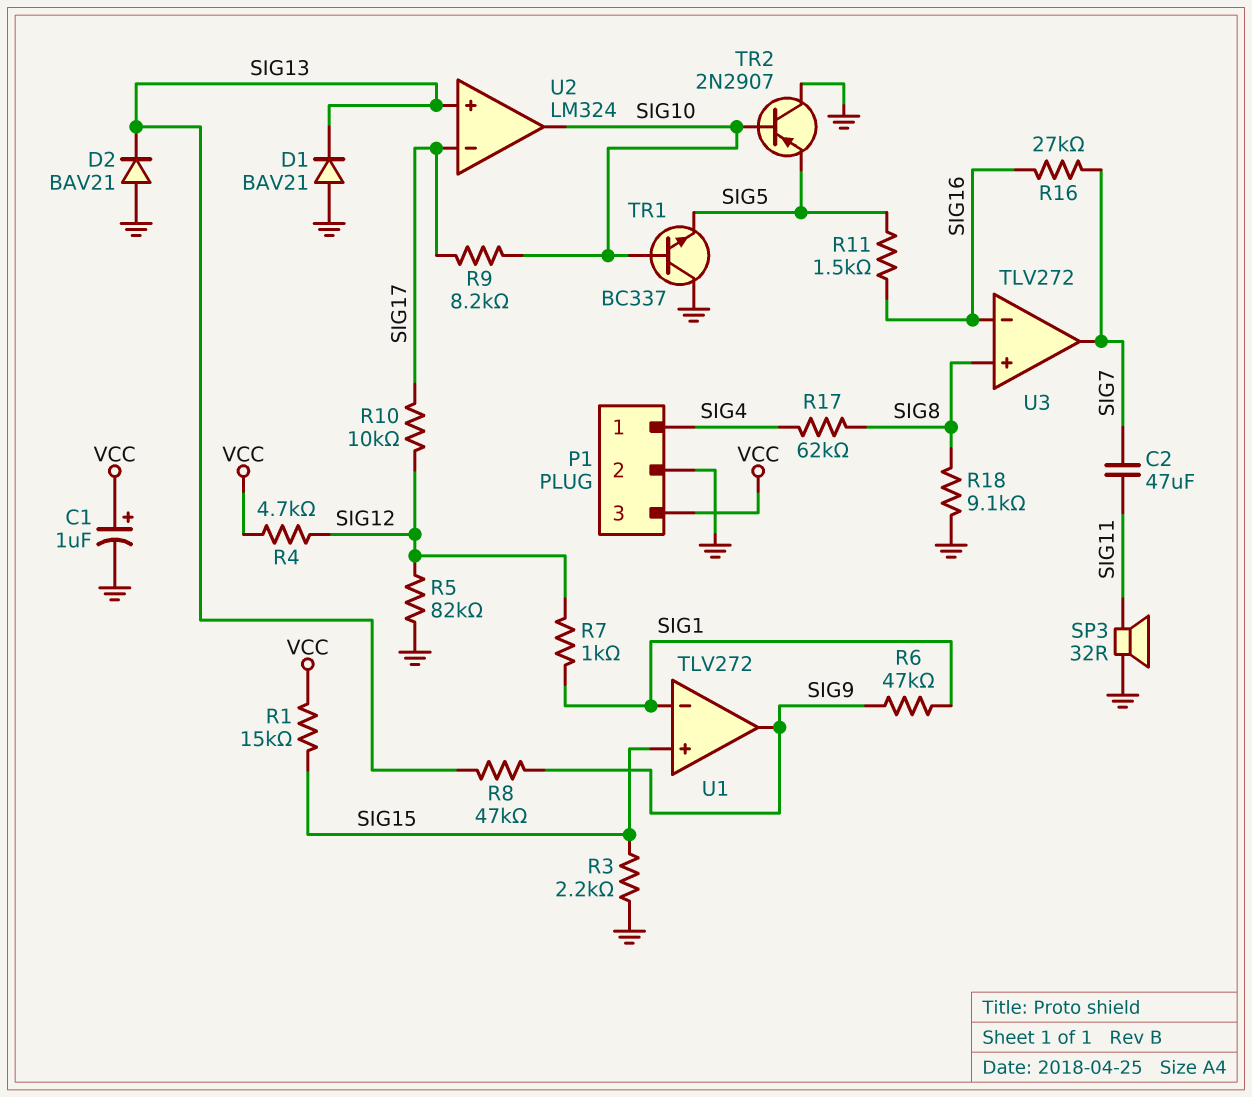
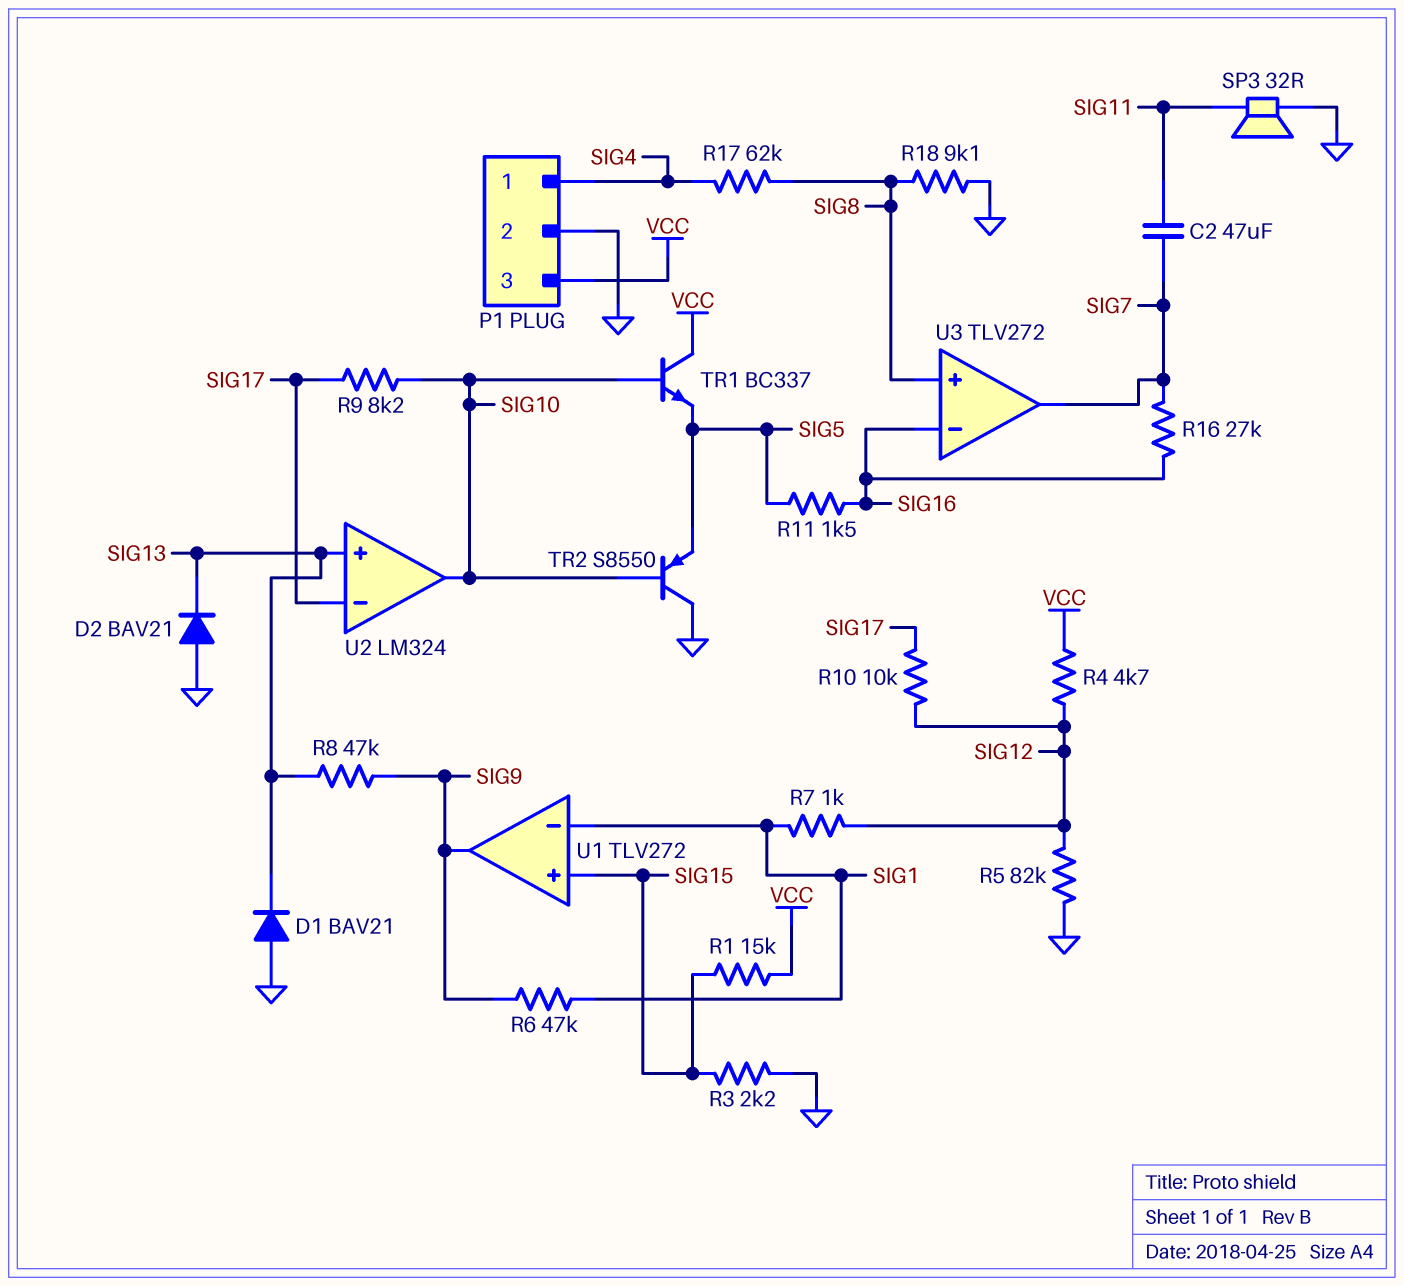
C1: 1uF (plus VCC, minus GND) -> none
TR1: NPN BC337 (B SIG10, C GND, E SIG5) -> NPN BC337 (B SIG10, C VCC, E SIG5)
TR2: PNP 2N2907 (B SIG10, C GND, E SIG5) -> PNP S8550 (B SIG10, C GND, E SIG5)

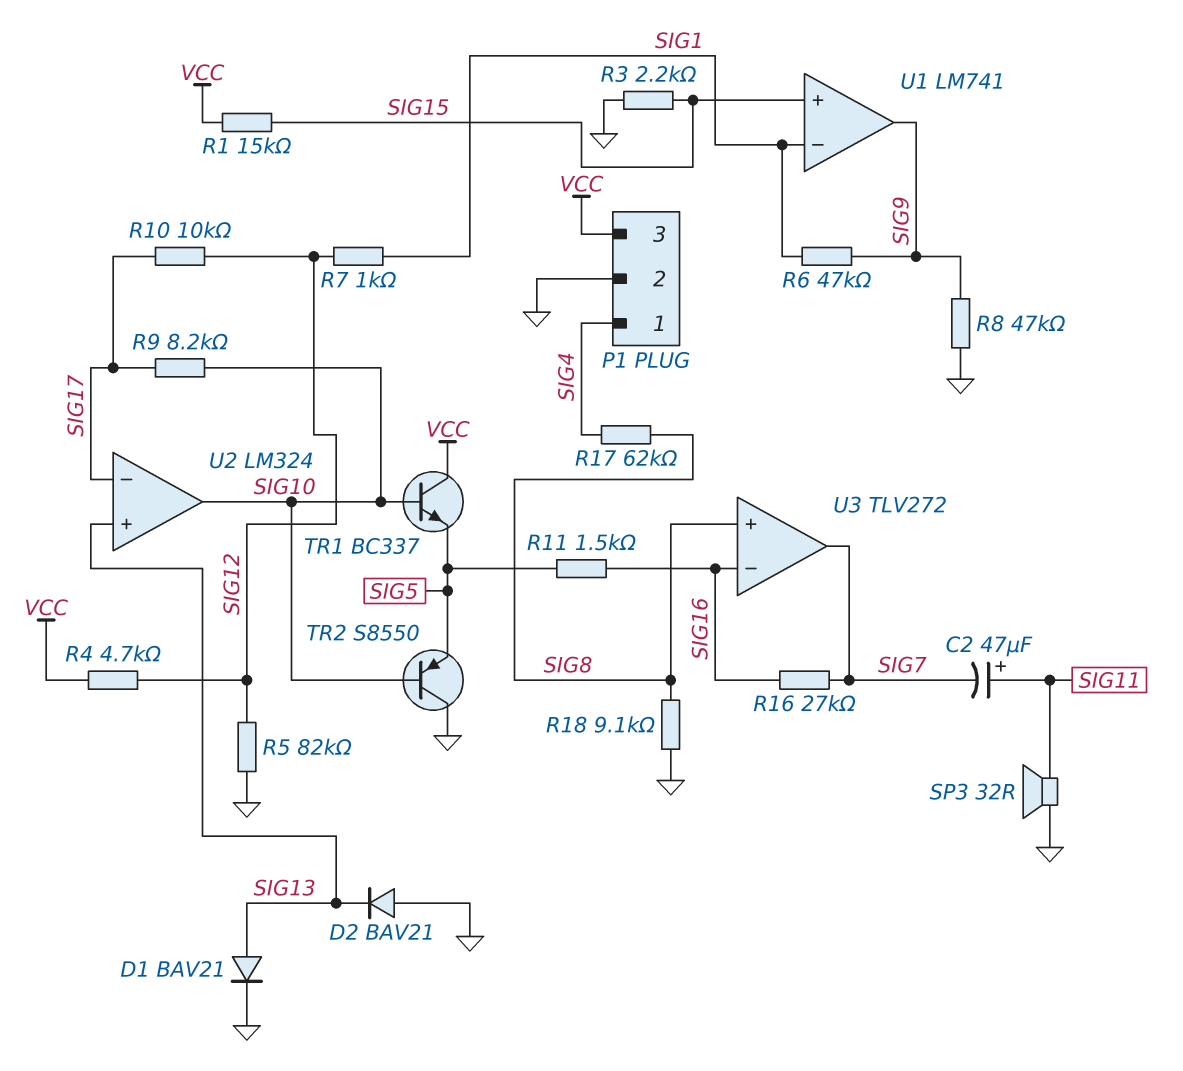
C2: 47uF (SIG7, SIG11) -> 47uF (plus SIG11, minus SIG7)
D1: diode BAV21 (A GND, K SIG13) -> diode BAV21 (A SIG13, K GND)
R8: 47k (SIG9, SIG13) -> 47k (GND, SIG9)
U1: TLV272 -> LM741

